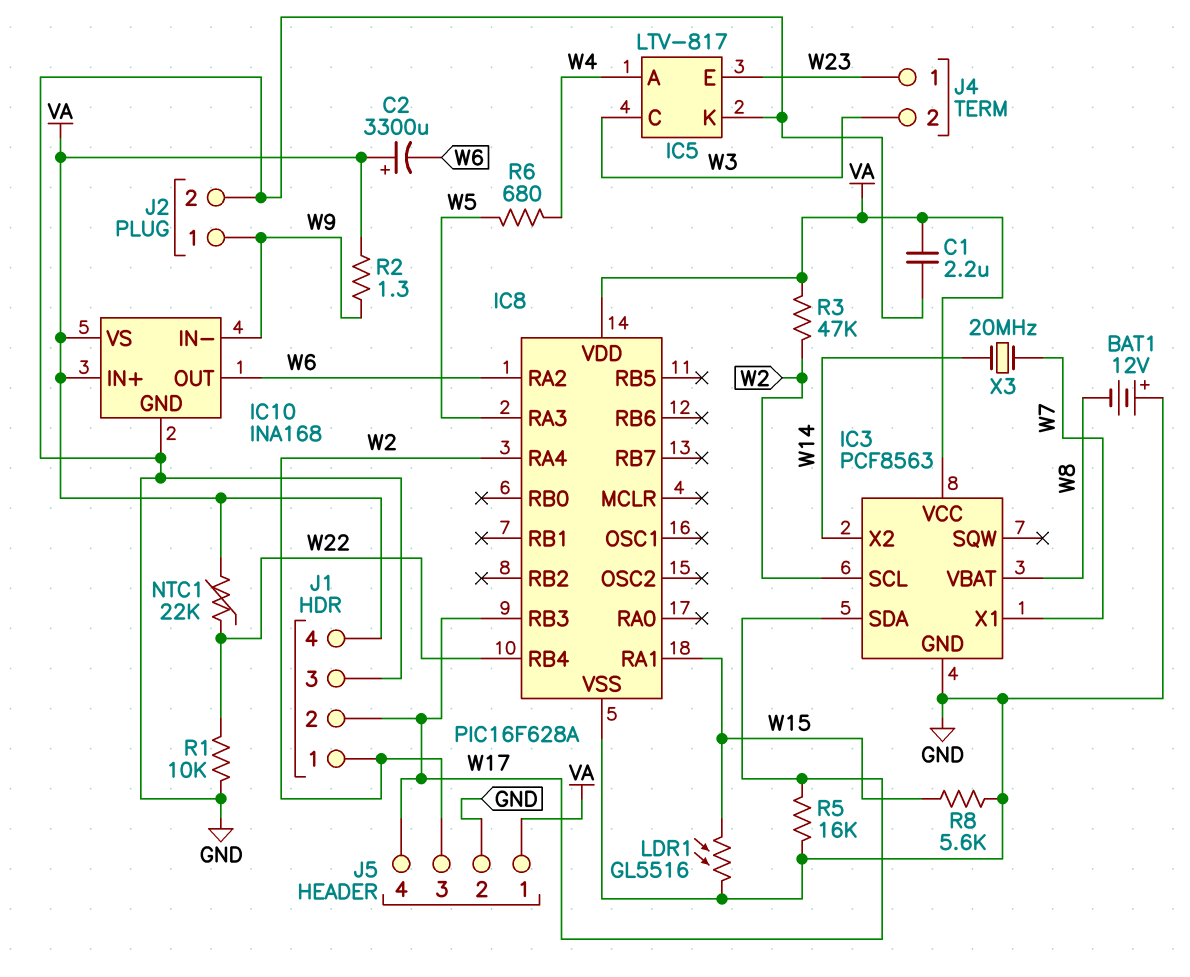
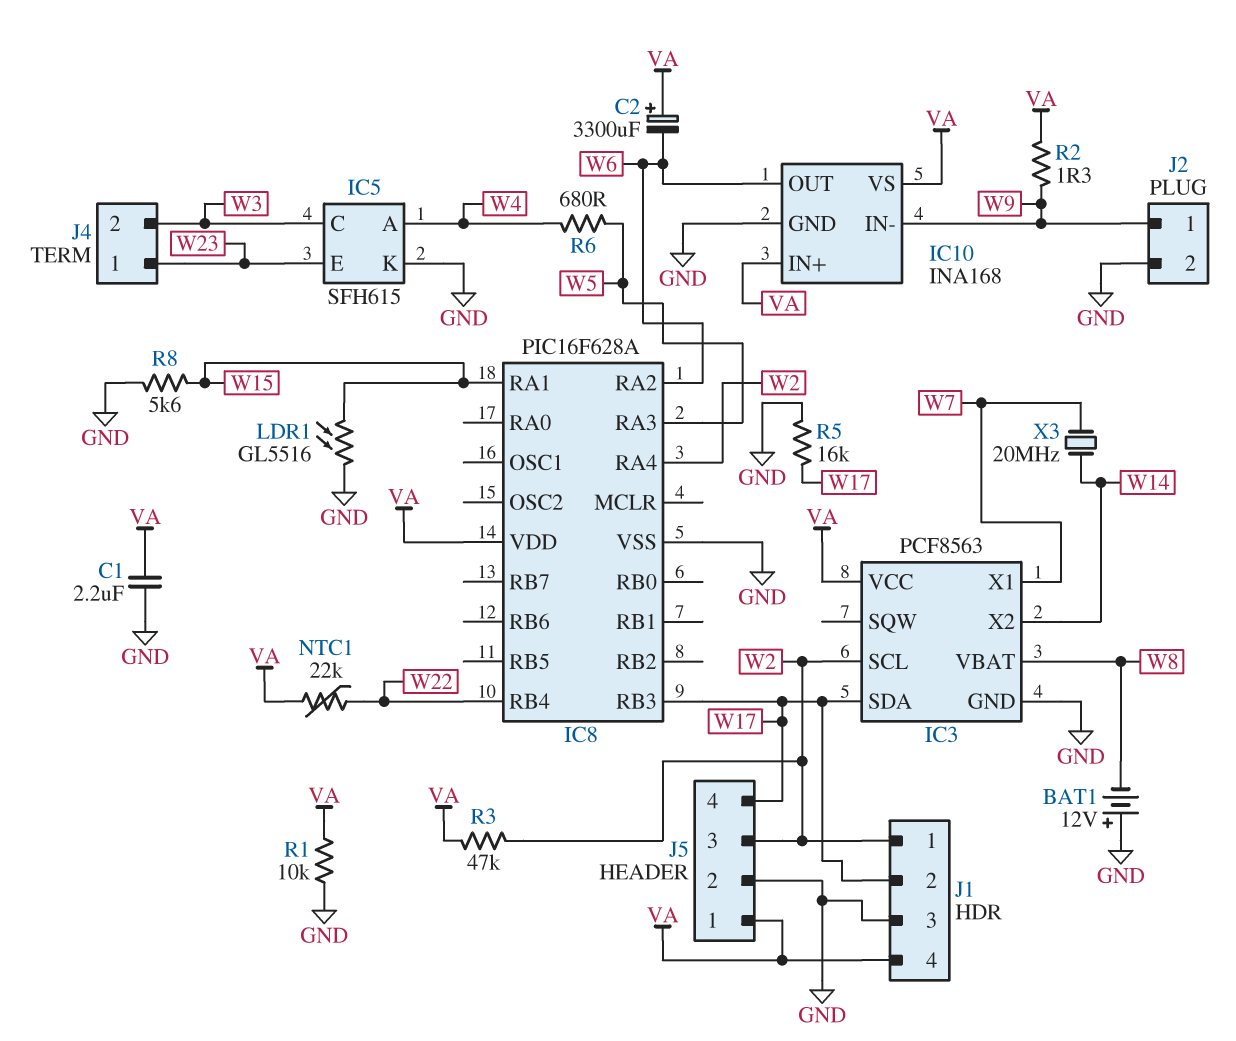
IC5: LTV-817 -> SFH615
R1: 10k (GND, W22) -> 10k (GND, VA)

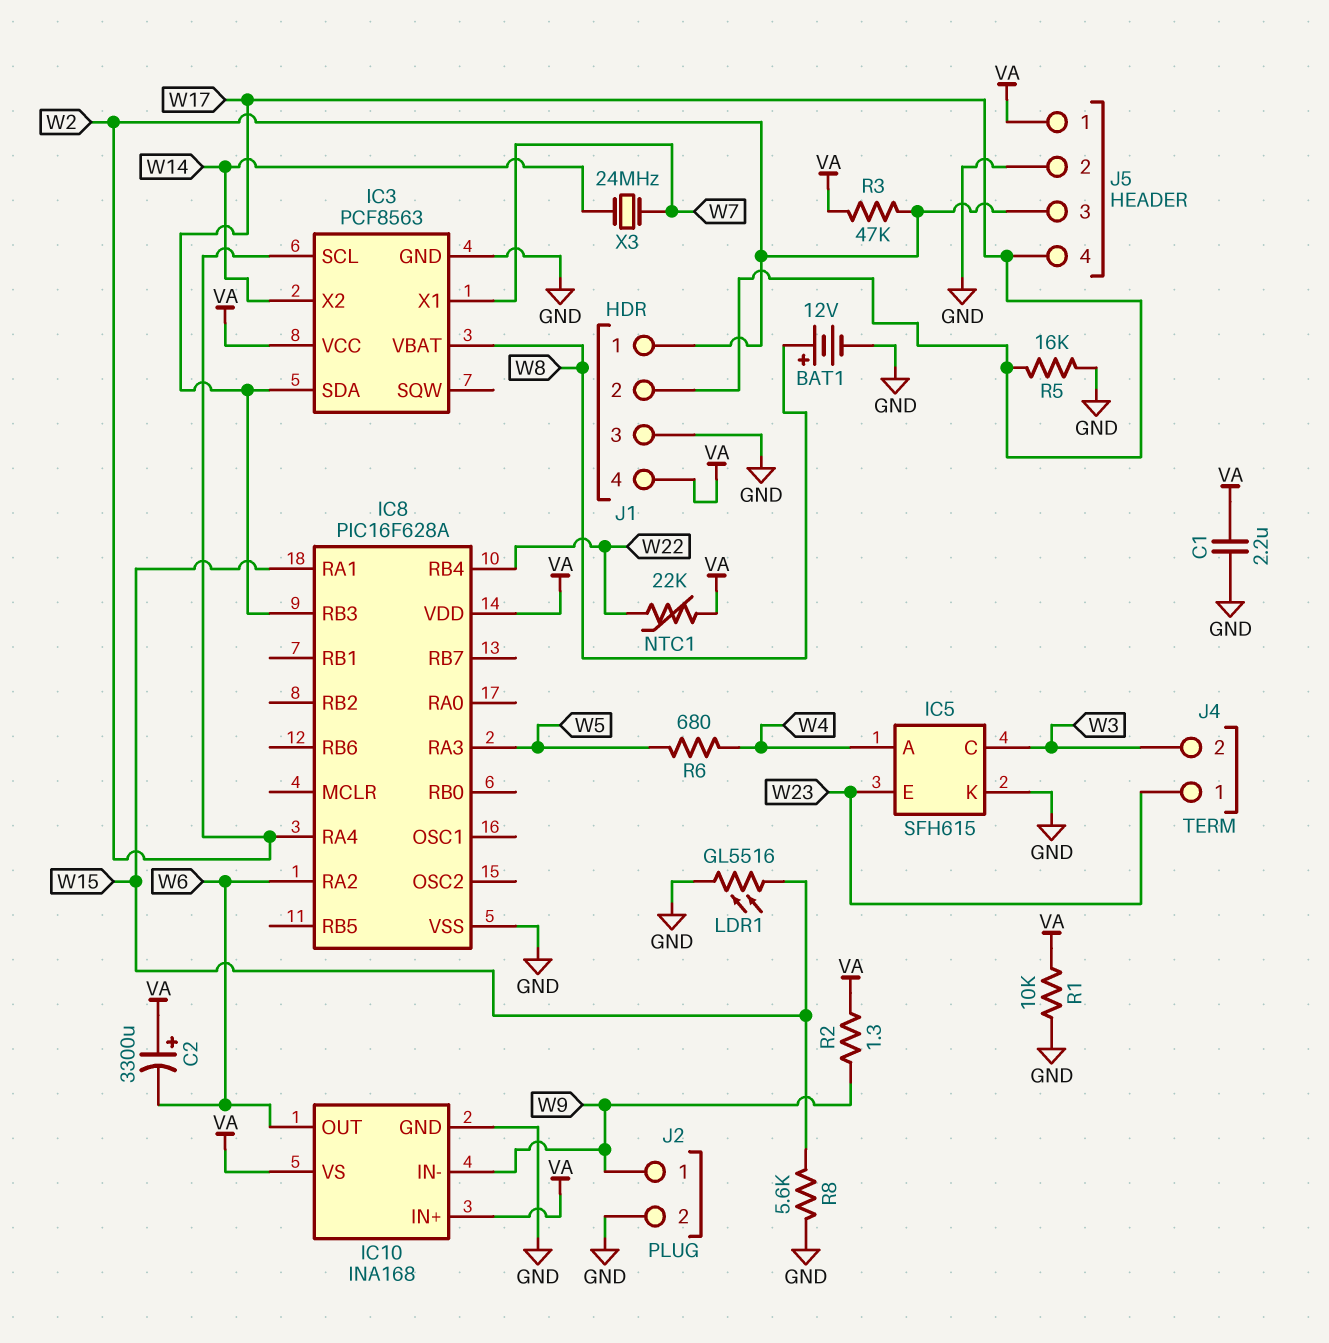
BAT1: 12V (plus GND, minus W8) -> 12V (plus W8, minus GND)
X3: 20MHz (W7, W14) -> 24MHz (W7, W14)

